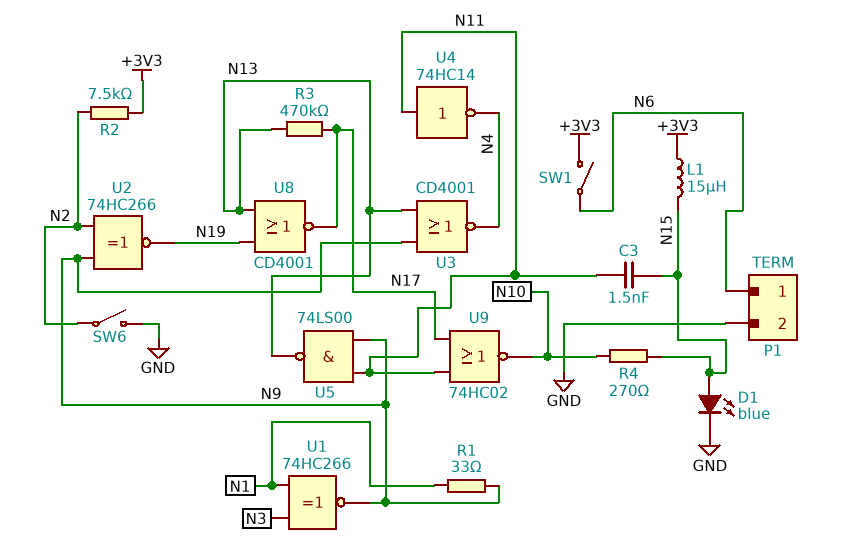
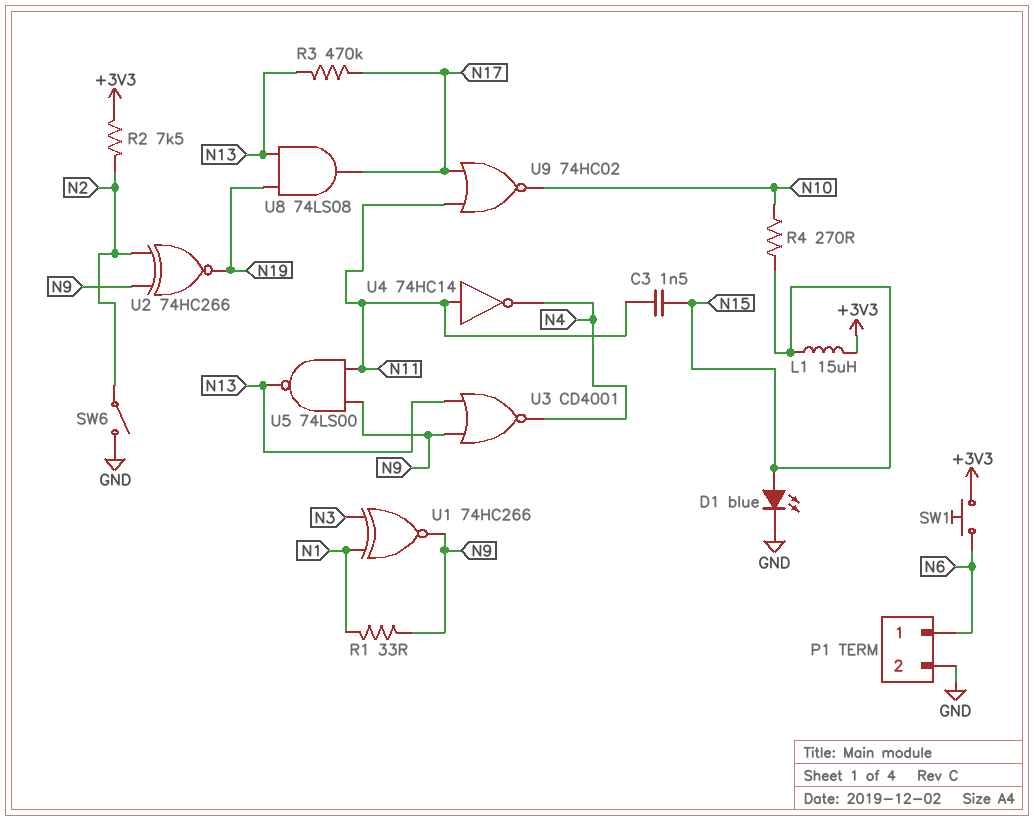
SW1: switch (+3V3, N6) -> button (+3V3, N6)
U8: NOR CD4001 (in N13, in N19, out N17) -> AND 74LS08 (in N13, in N19, out N17)

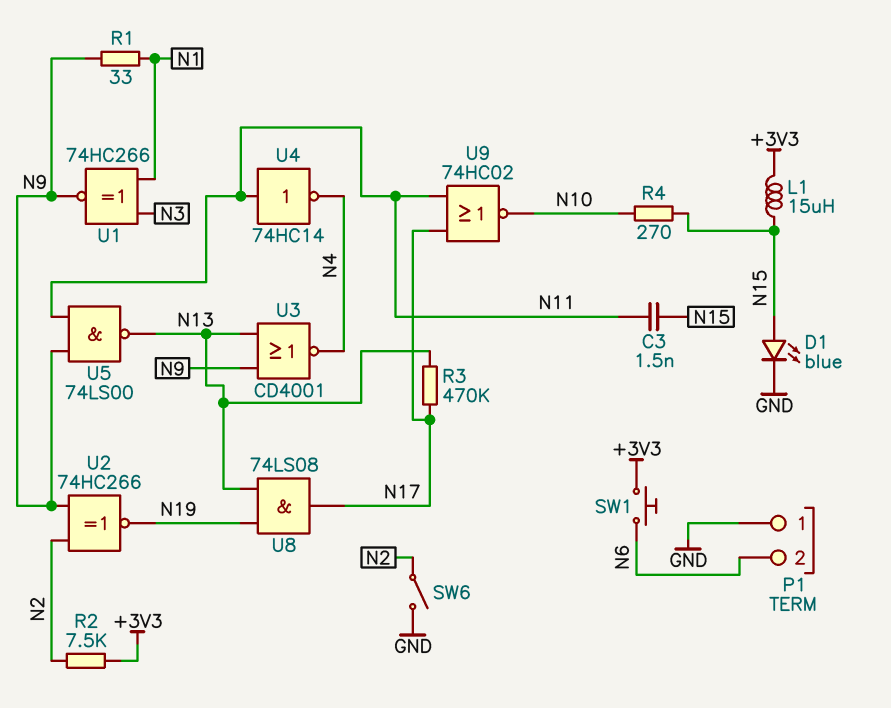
P1 pin 1: N6 -> GND
P1 pin 2: GND -> N6

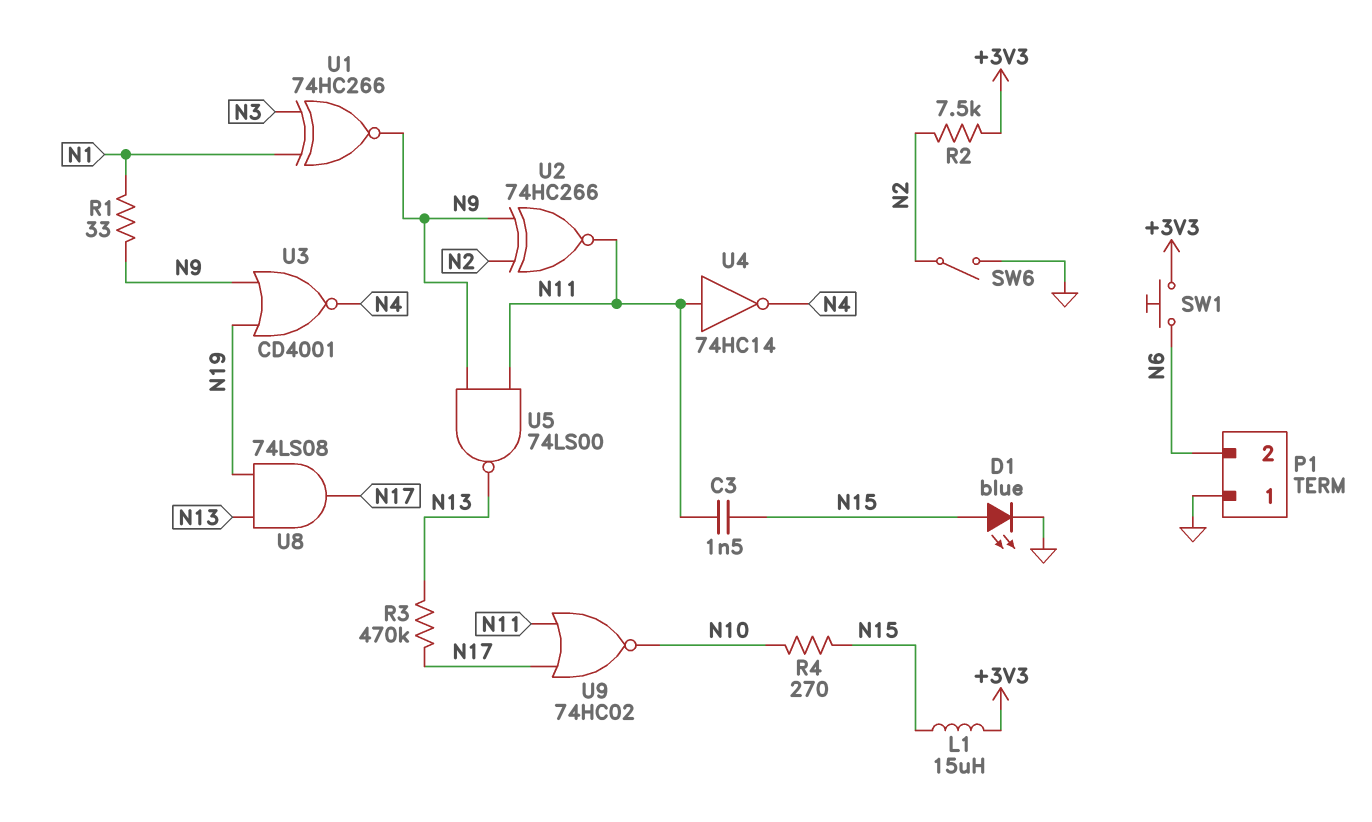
U2: XNOR 74HC266 (in N2, in N9, out N19) -> XNOR 74HC266 (in N2, in N9, out N11)
U3: NOR CD4001 (in N9, in N13, out N4) -> NOR CD4001 (in N9, in N19, out N4)

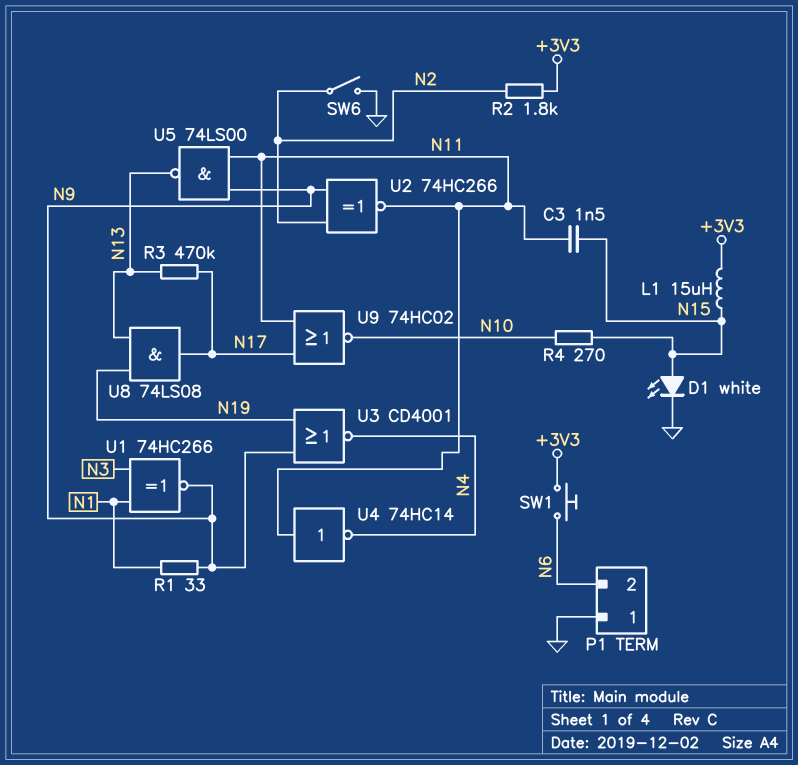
D1: LED blue (A N15, K GND) -> LED white (A N15, K GND)
R2: 7.5k (+3V3, N2) -> 1.8k (+3V3, N2)

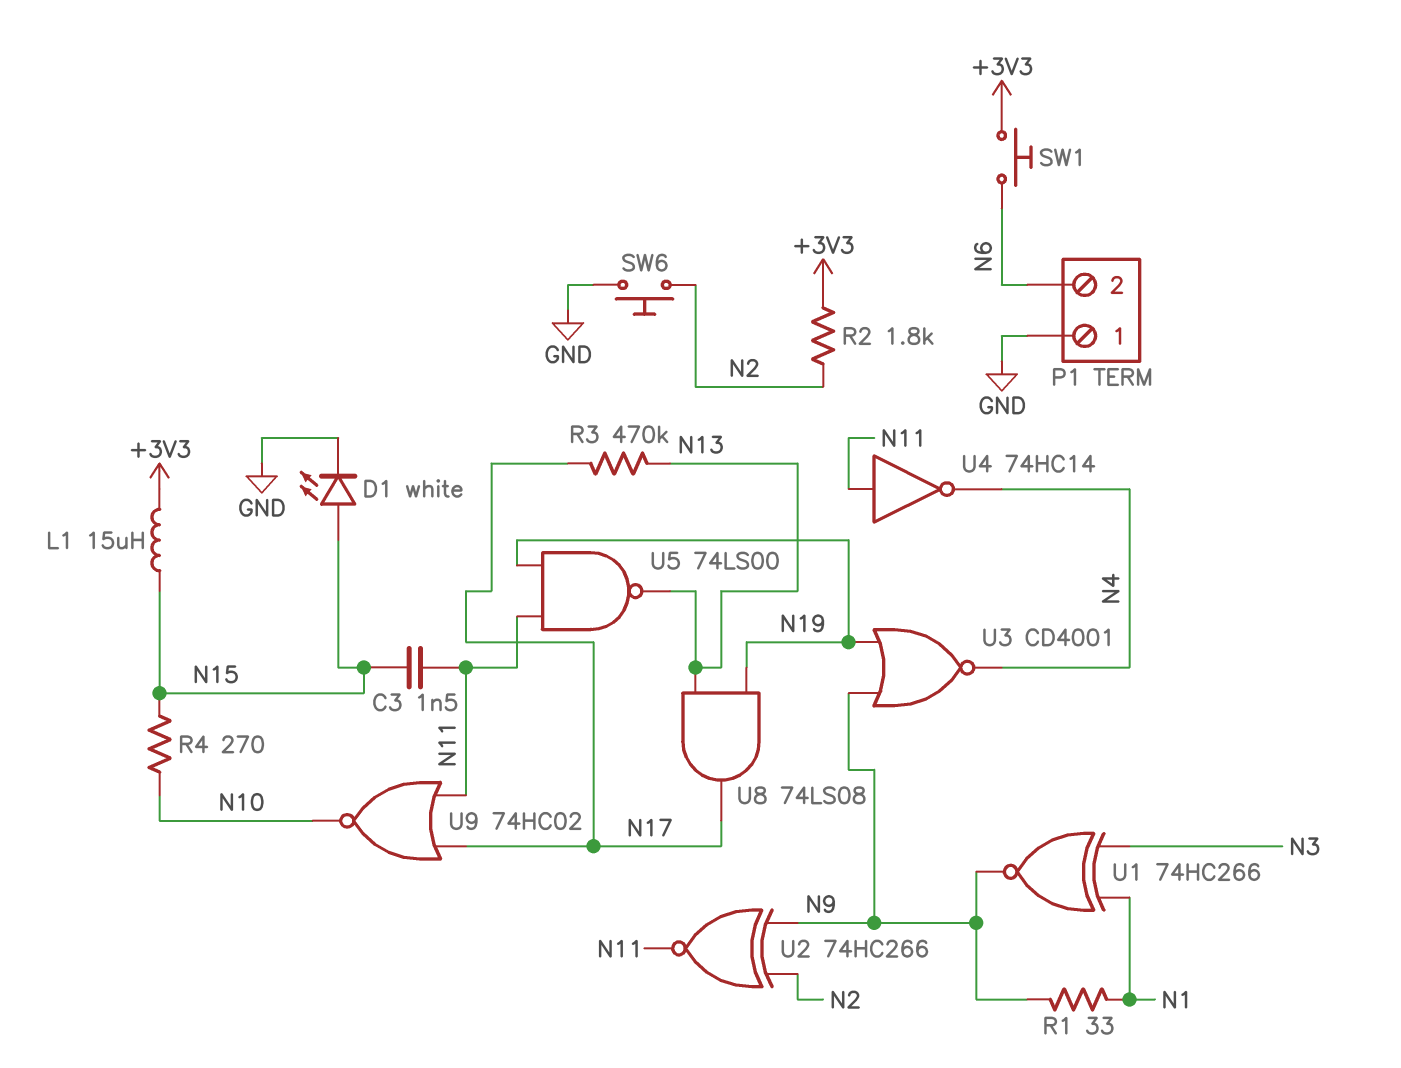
SW6: switch (GND, N2) -> button (GND, N2)
U5: NAND 74LS00 (in N9, in N11, out N13) -> NAND 74LS00 (in N11, in N19, out N13)

